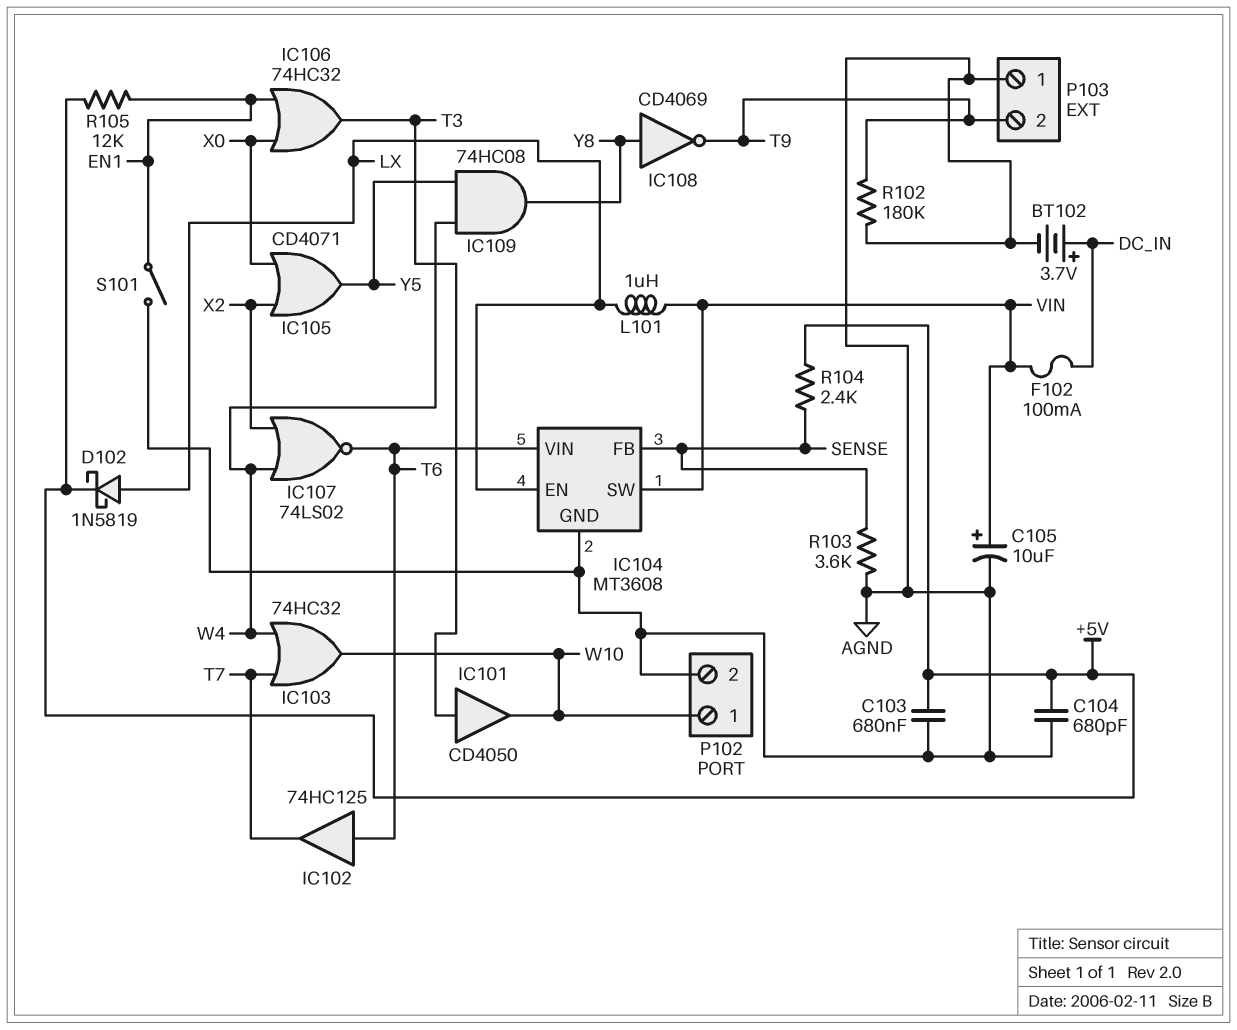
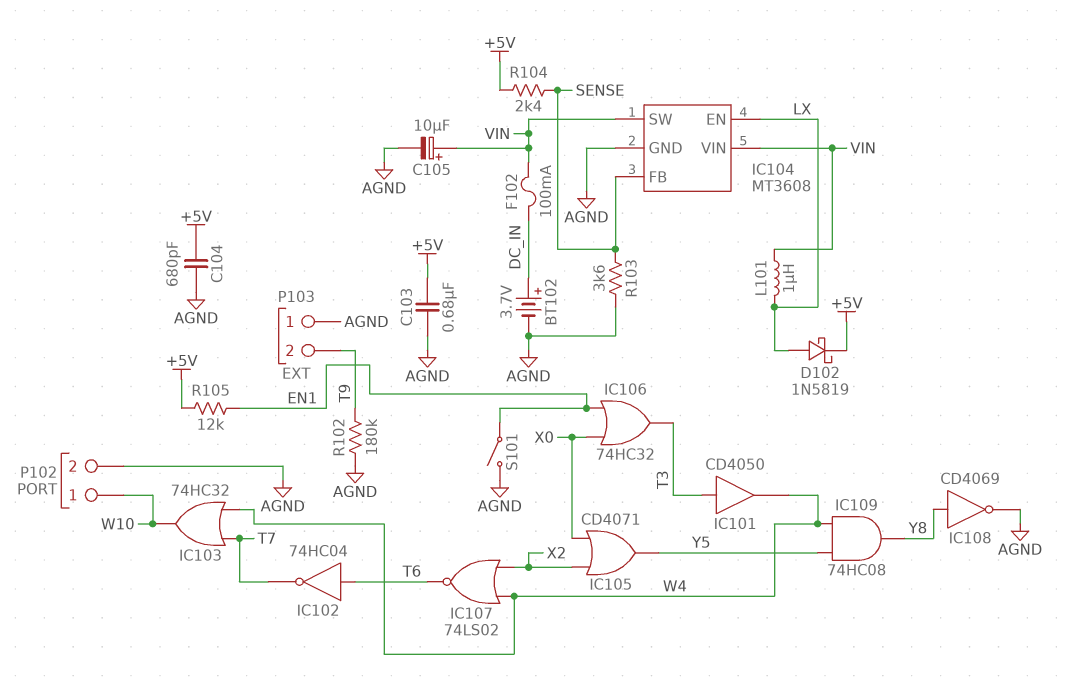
IC101: buffer CD4050 (in T3, out W10) -> buffer CD4050 (in T3, out W4)
IC102: buffer 74HC125 (in T6, out T7) -> NOT 74HC04 (in T6, out T7)
IC104 pin VIN: T6 -> VIN
IC108: NOT CD4069 (in Y8, out T9) -> NOT CD4069 (in Y8, out AGND)

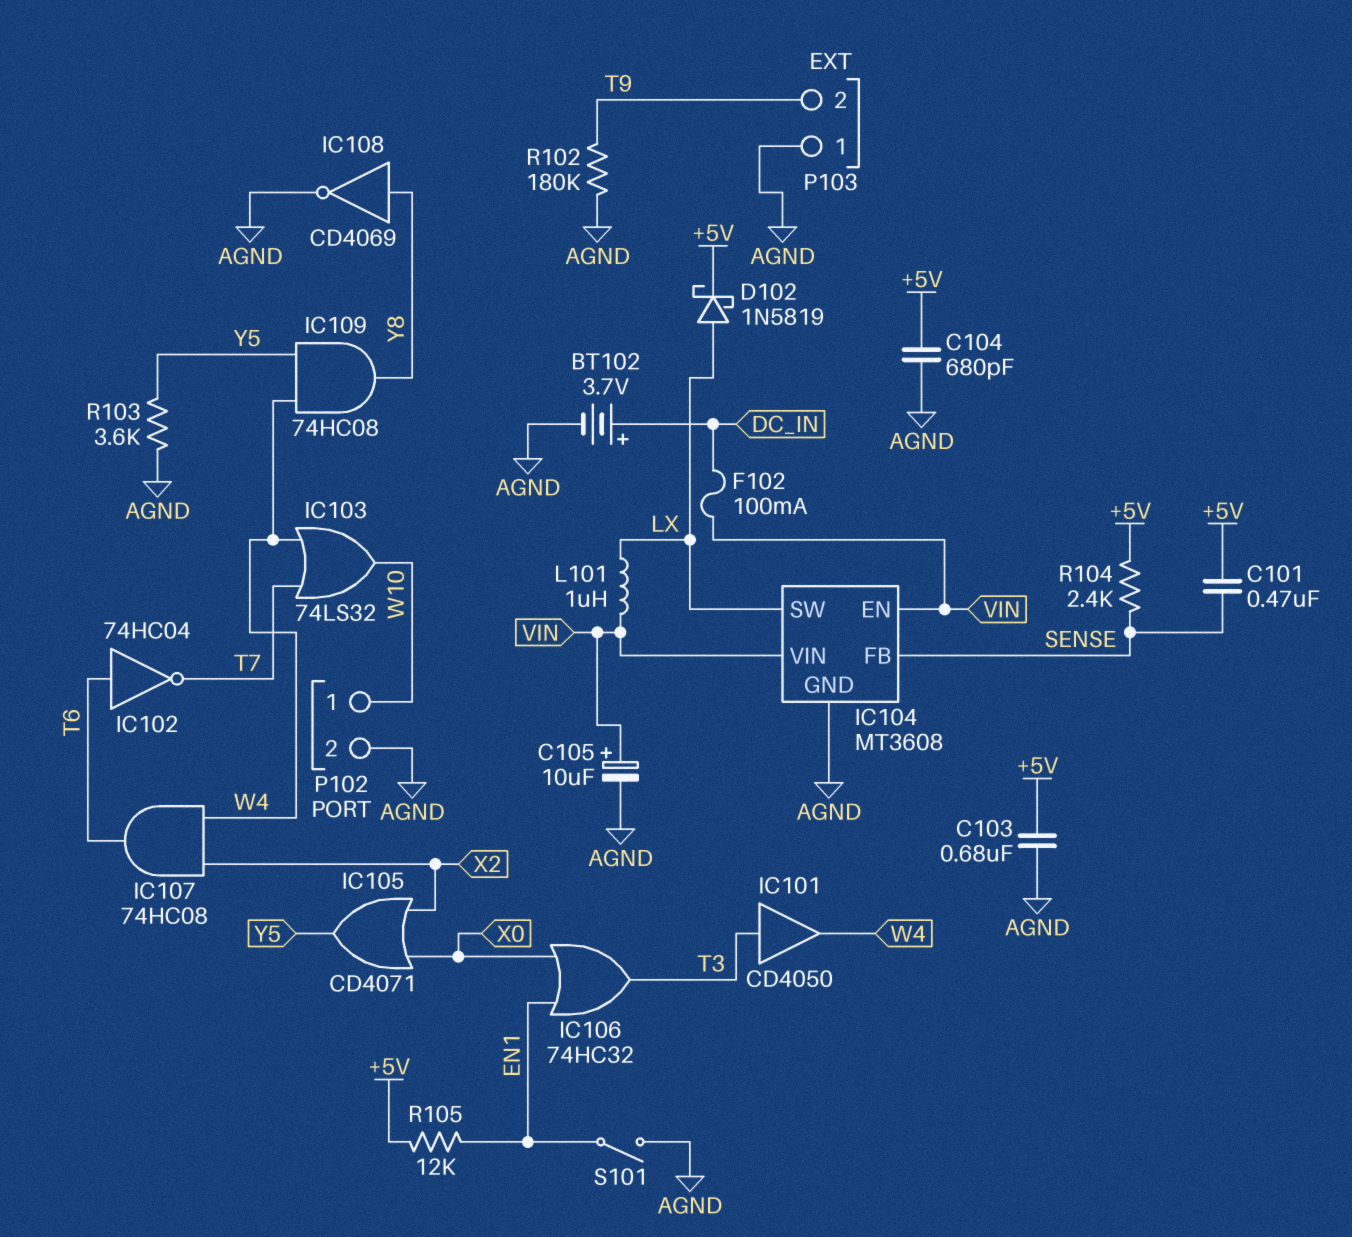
C101: none -> 470nF (+5V, SENSE)
IC103: OR 74HC32 (in T7, in W4, out W10) -> OR 74LS32 (in T7, in W4, out W10)
IC104 pin EN: LX -> VIN
IC104 pin SW: VIN -> LX
IC107: NOR 74LS02 (in W4, in X2, out T6) -> AND 74HC08 (in W4, in X2, out T6)
R103: 3.6k (AGND, SENSE) -> 3.6k (AGND, Y5)

